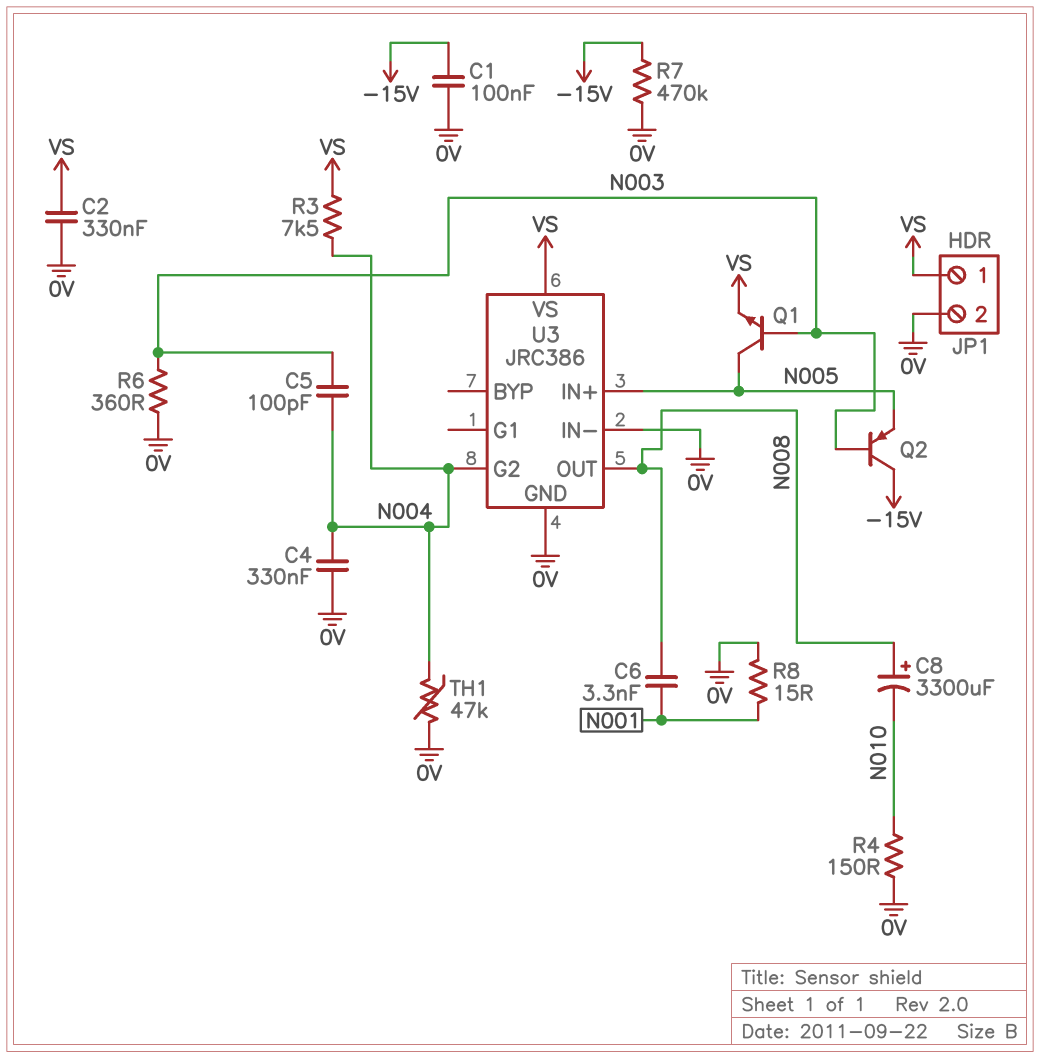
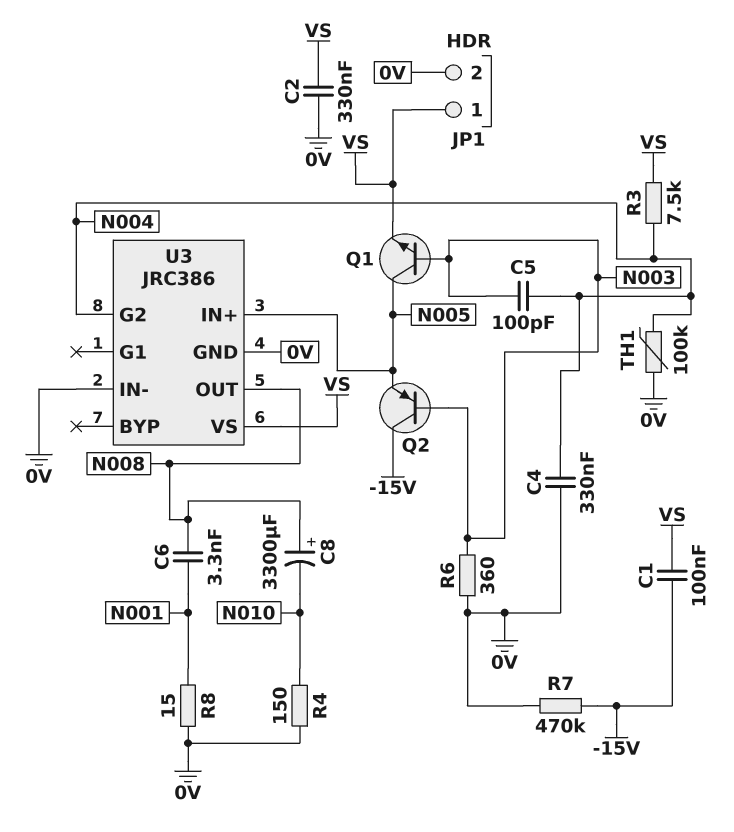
C1: 100nF (-15V, 0V) -> 100nF (-15V, VS)
TH1: 47k (0V, N004) -> 100k (0V, N004)

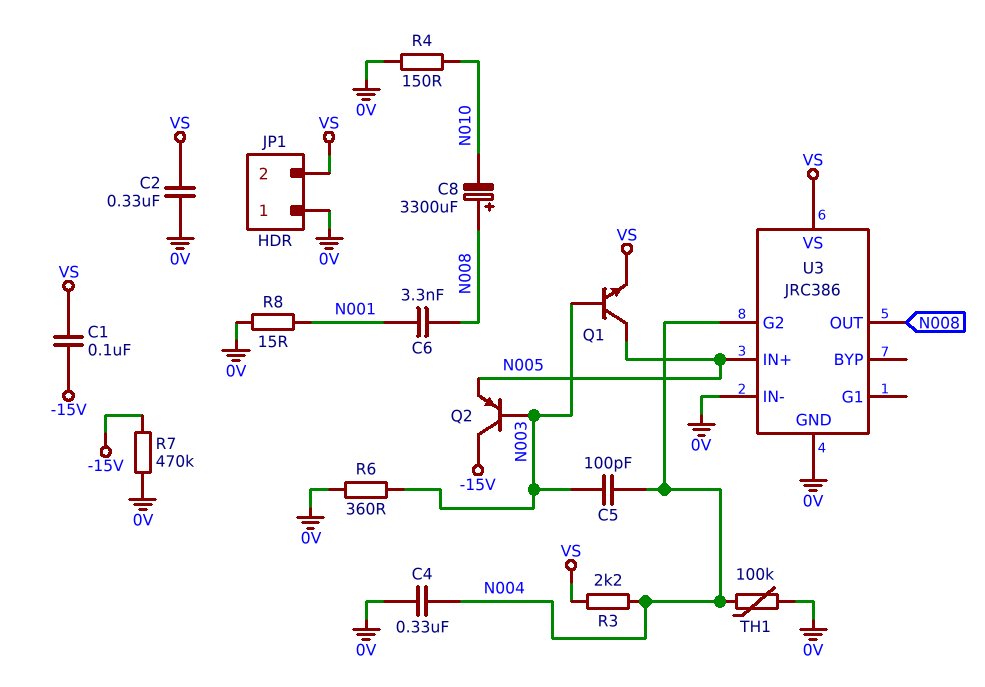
JP1 pin 1: VS -> 0V
JP1 pin 2: 0V -> VS
R3: 7.5k (N004, VS) -> 2.2k (N004, VS)

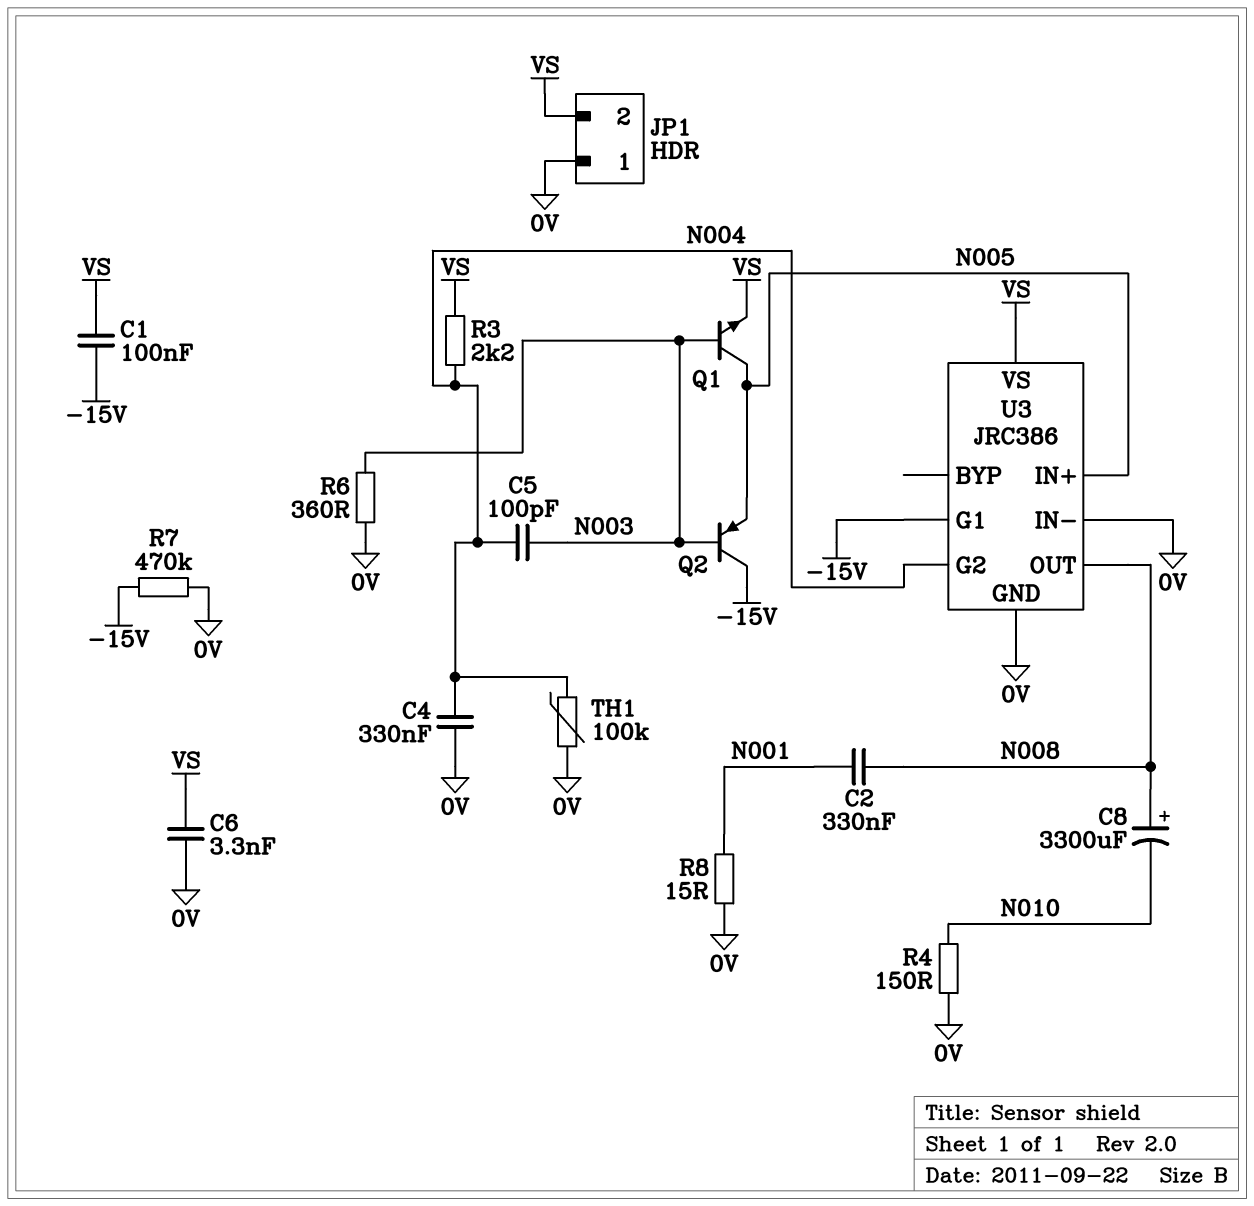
C2: 330nF (0V, VS) -> 330nF (N001, N008)
C6: 3.3nF (N001, N008) -> 3.3nF (0V, VS)
U3 pin G1: none -> -15V

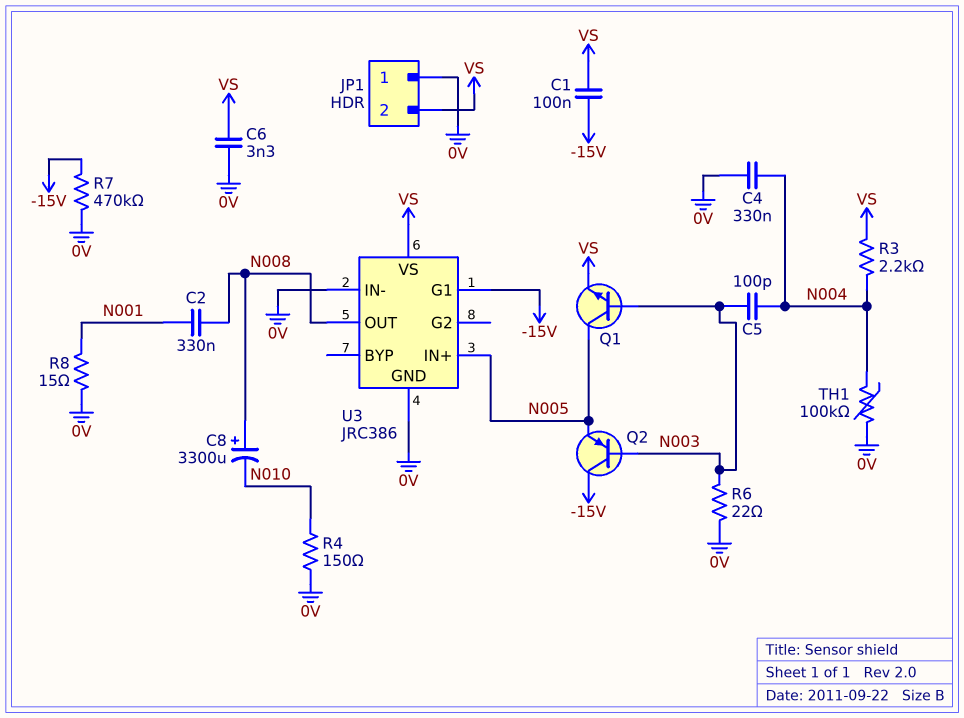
R6: 360 (0V, N003) -> 22 (0V, N003)
U3 pin G2: N004 -> none

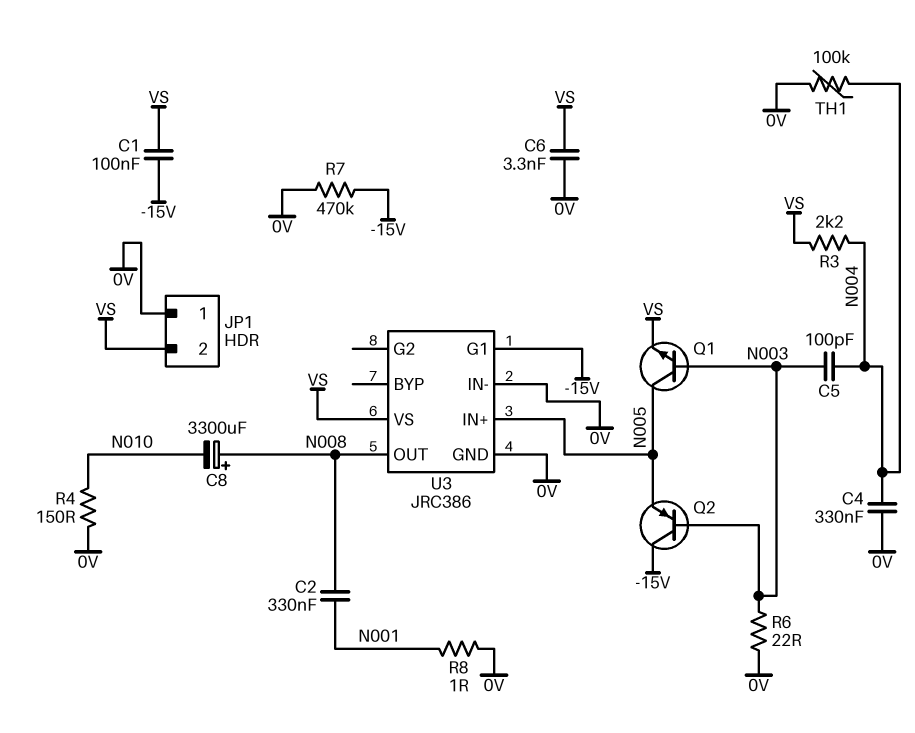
R8: 15 (0V, N001) -> 1 (0V, N001)

